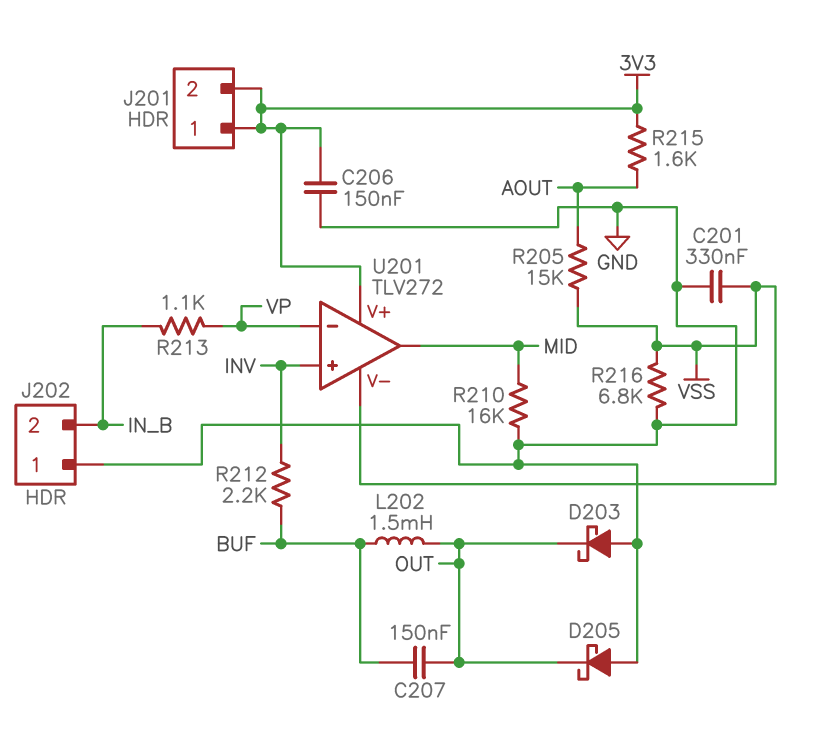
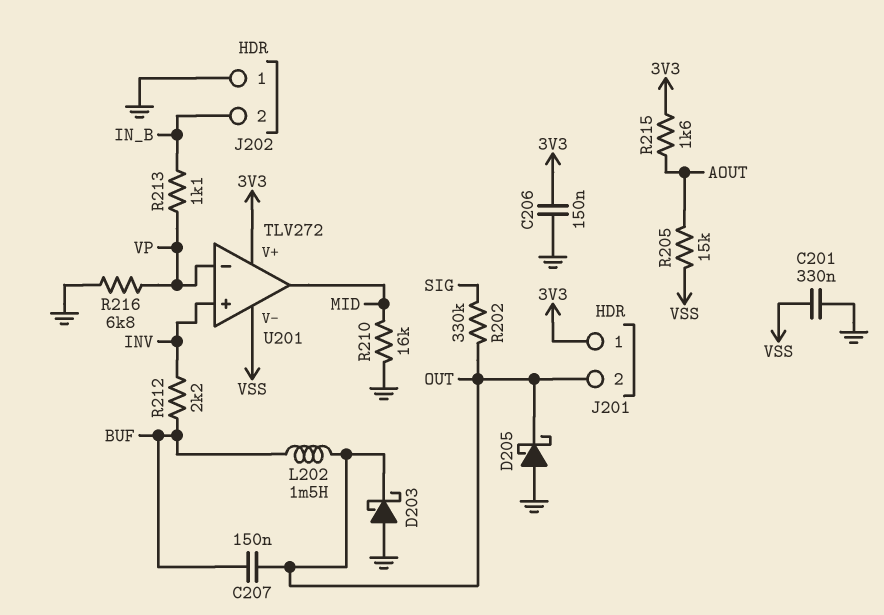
J201 pin 2: 3V3 -> OUT
R202: none -> 330k (OUT, SIG)
R216: 6.8k (GND, VSS) -> 6.8k (GND, VP)

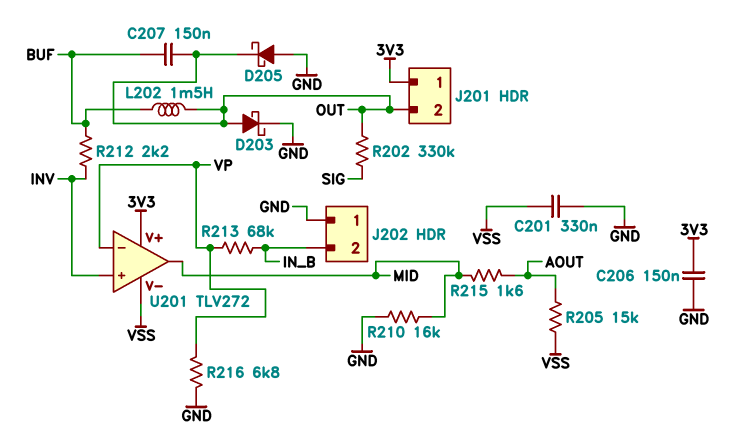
D203: schottky (A GND, K OUT) -> schottky (A OUT, K GND)
R213: 1.1k (IN_B, VP) -> 68k (IN_B, VP)
R215: 1.6k (3V3, AOUT) -> 1.6k (AOUT, MID)

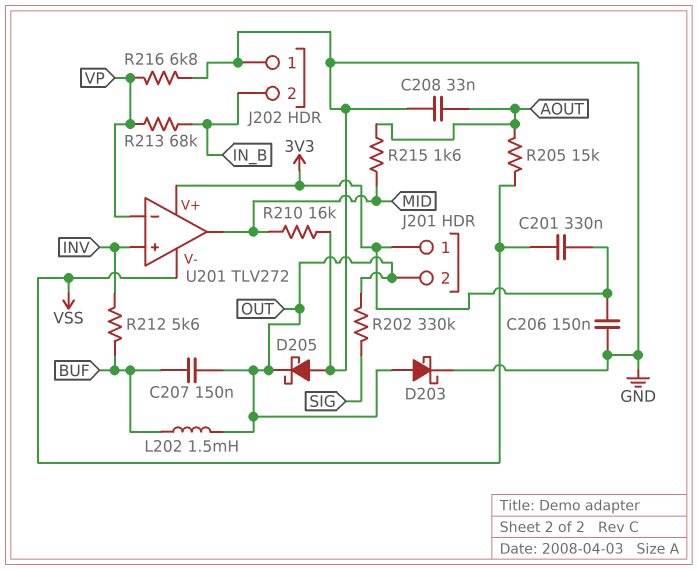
C201: 330nF (GND, VSS) -> 330nF (3V3, VSS)
C208: none -> 33nF (AOUT, GND)
R212: 2.2k (BUF, INV) -> 5.6k (BUF, INV)

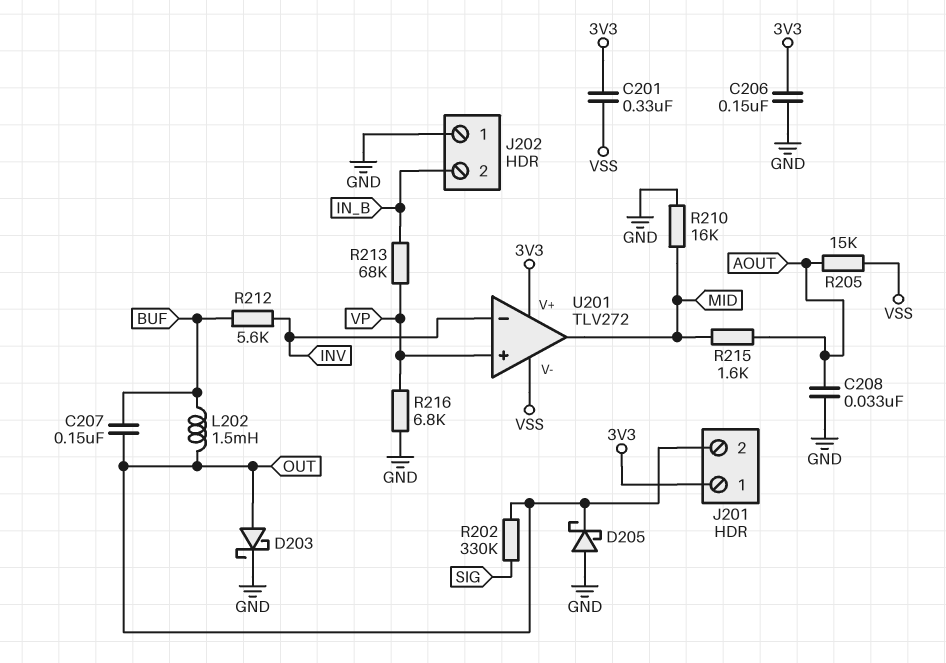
U201 pin in+: INV -> VP
U201 pin in-: VP -> INV

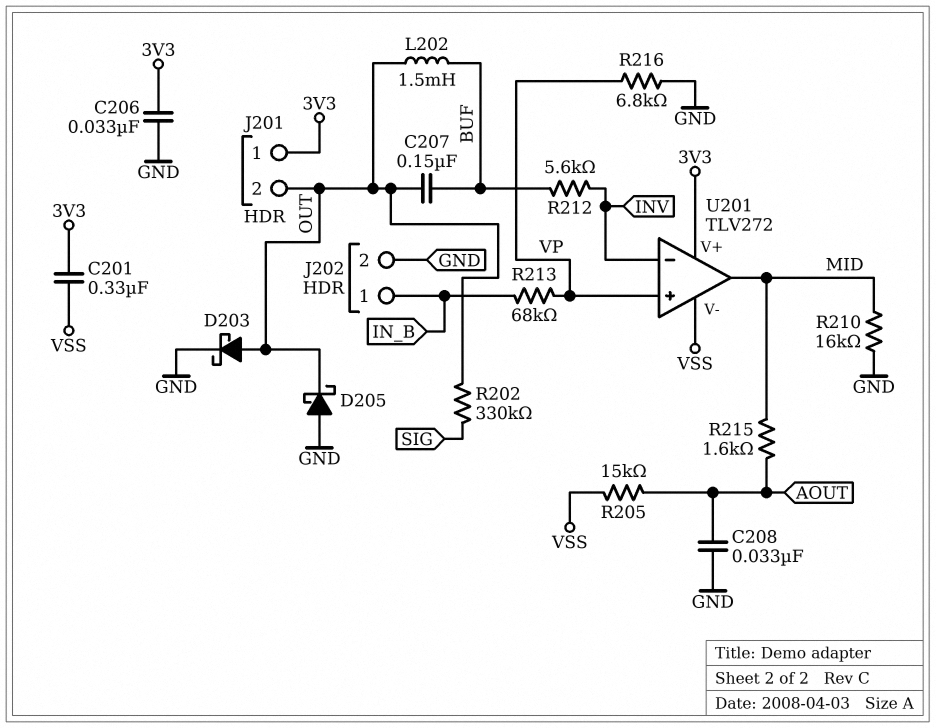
C206: 150nF (3V3, GND) -> 33nF (3V3, GND)
J202 pin 1: GND -> IN_B
J202 pin 2: IN_B -> GND

